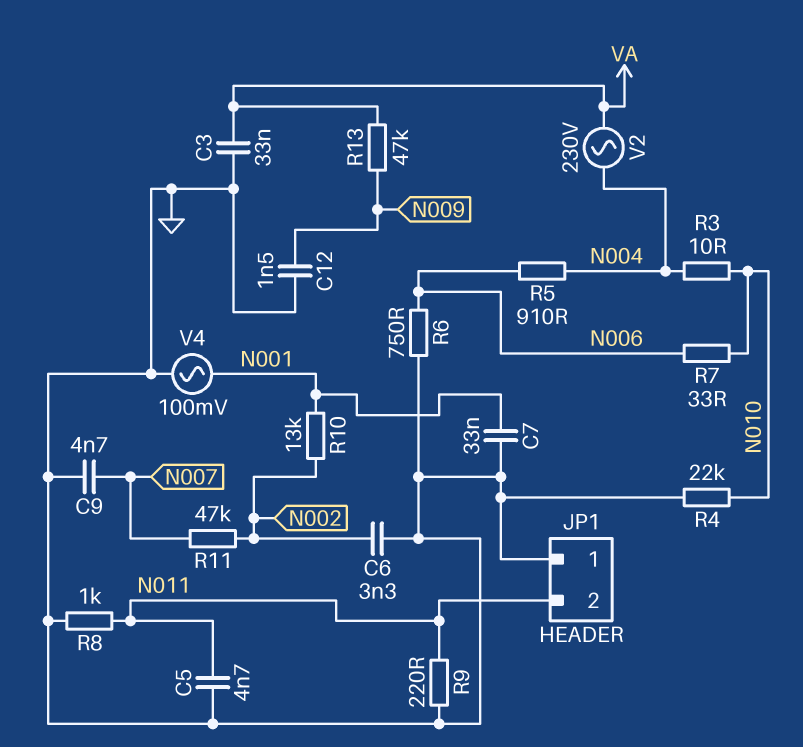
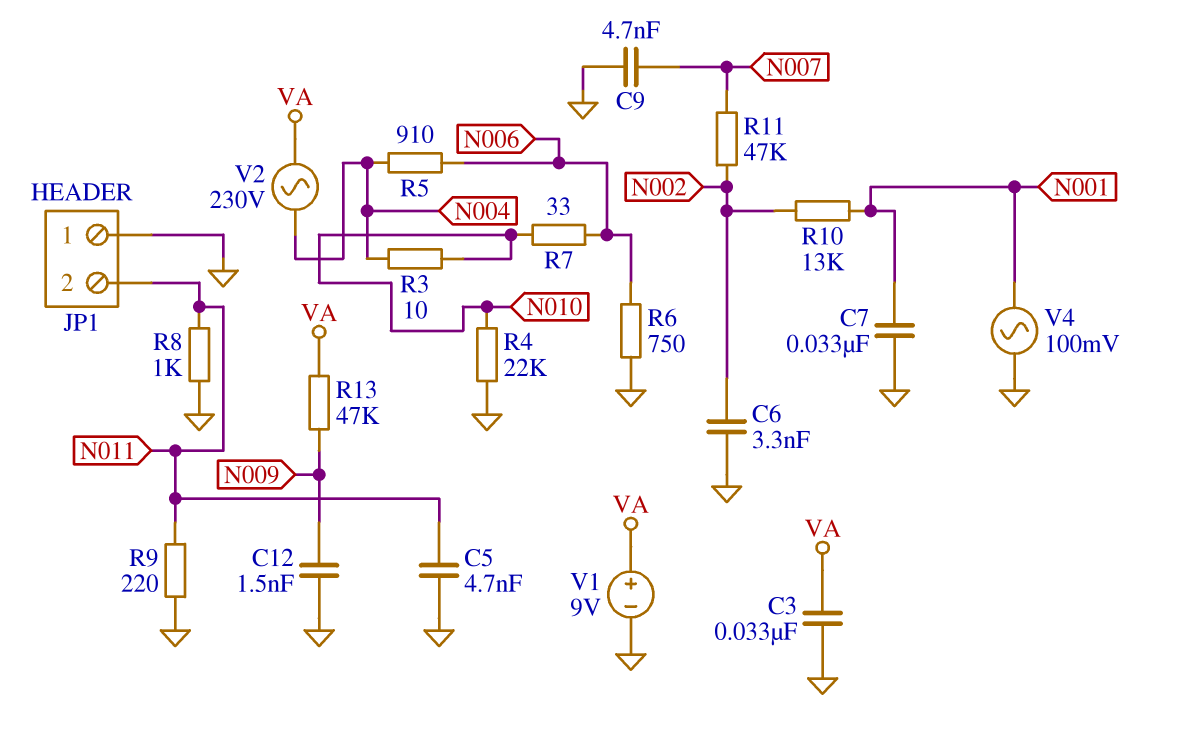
V1: none -> 9V (plus VA, minus GND)

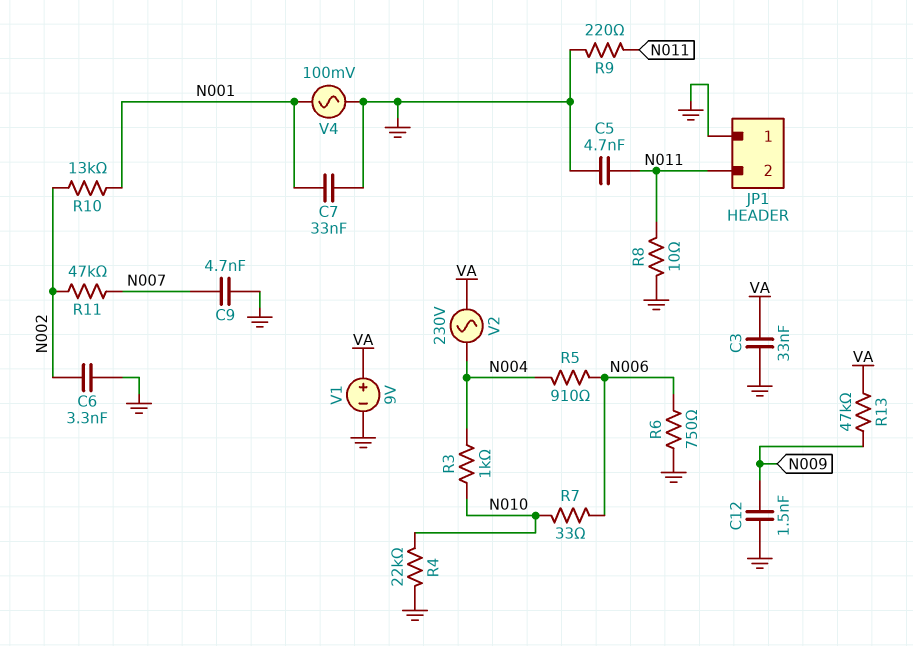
R3: 10 (N004, N010) -> 1k (N004, N010)
R8: 1k (GND, N011) -> 10 (GND, N011)

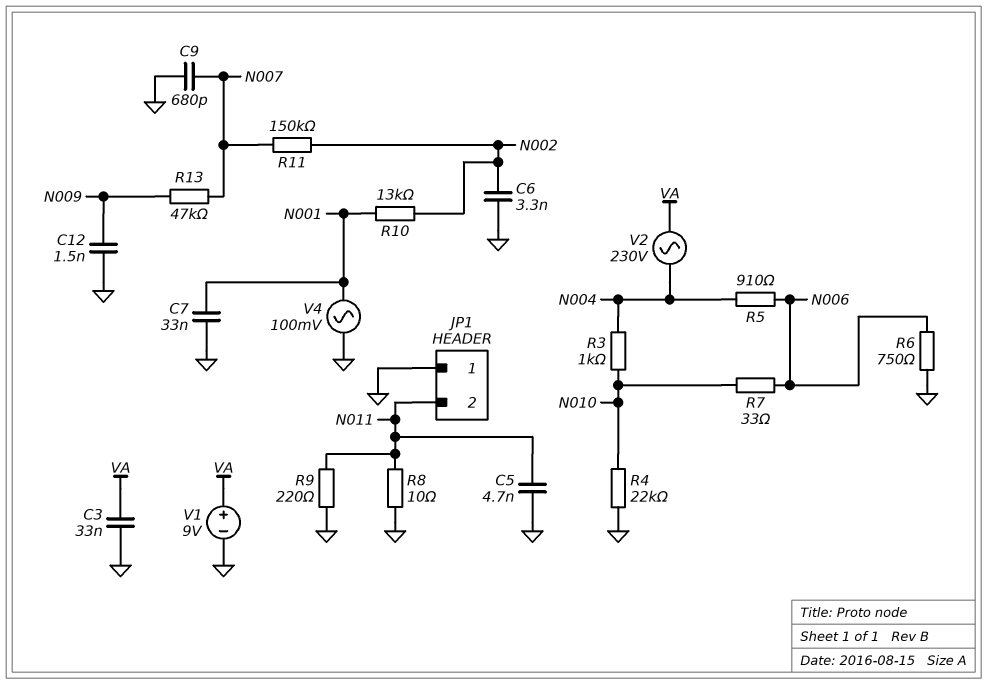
C9: 4.7nF (GND, N007) -> 680pF (GND, N007)
R11: 47k (N002, N007) -> 150k (N002, N007)
R13: 47k (N009, VA) -> 47k (N007, N009)

